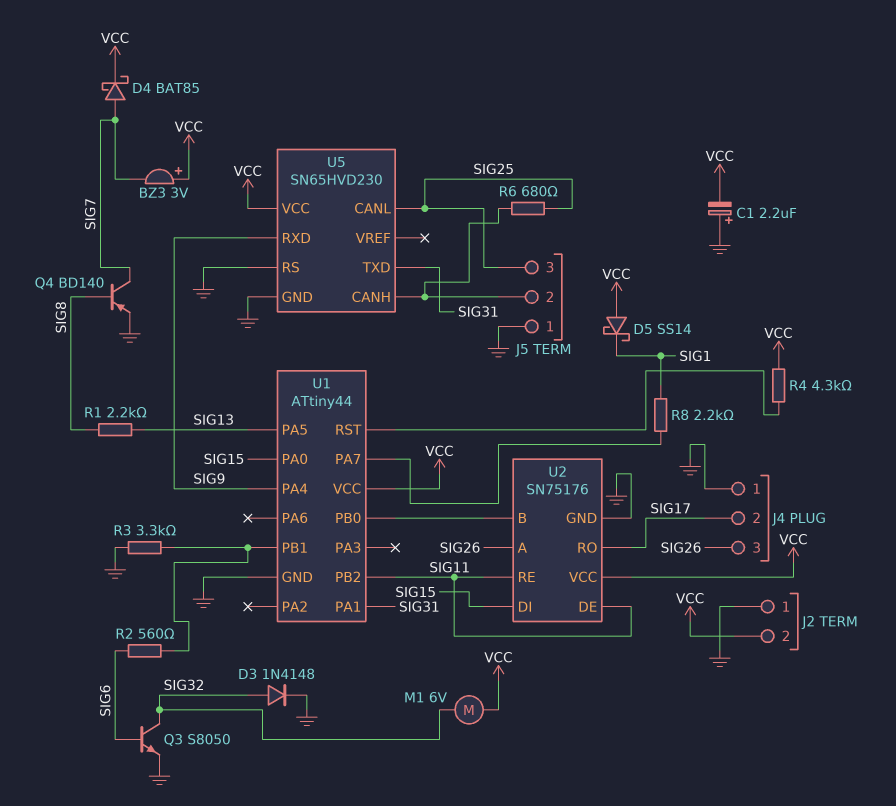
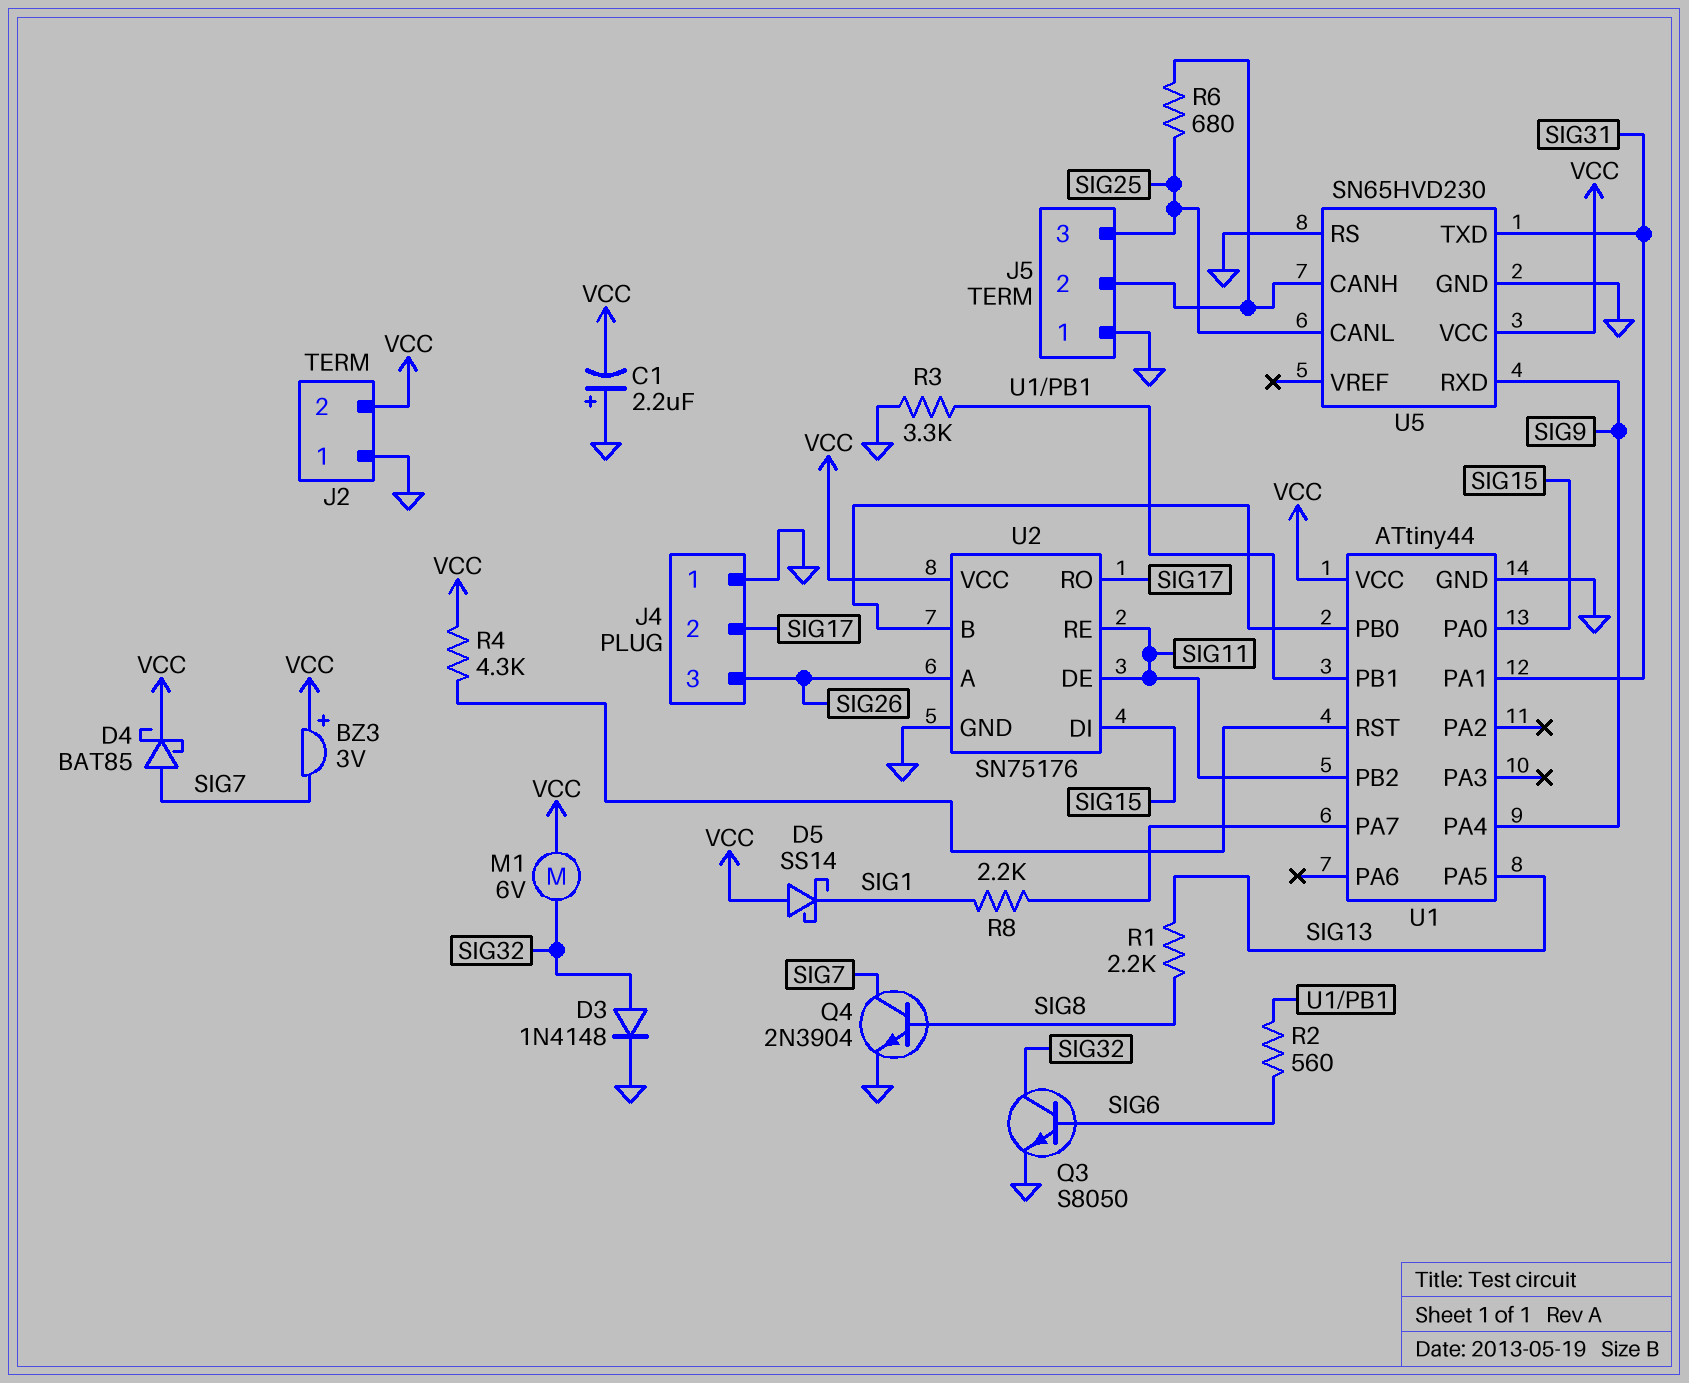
Q4: PNP BD140 (B SIG8, C SIG7, E GND) -> NPN 2N3904 (B SIG8, C SIG7, E GND)

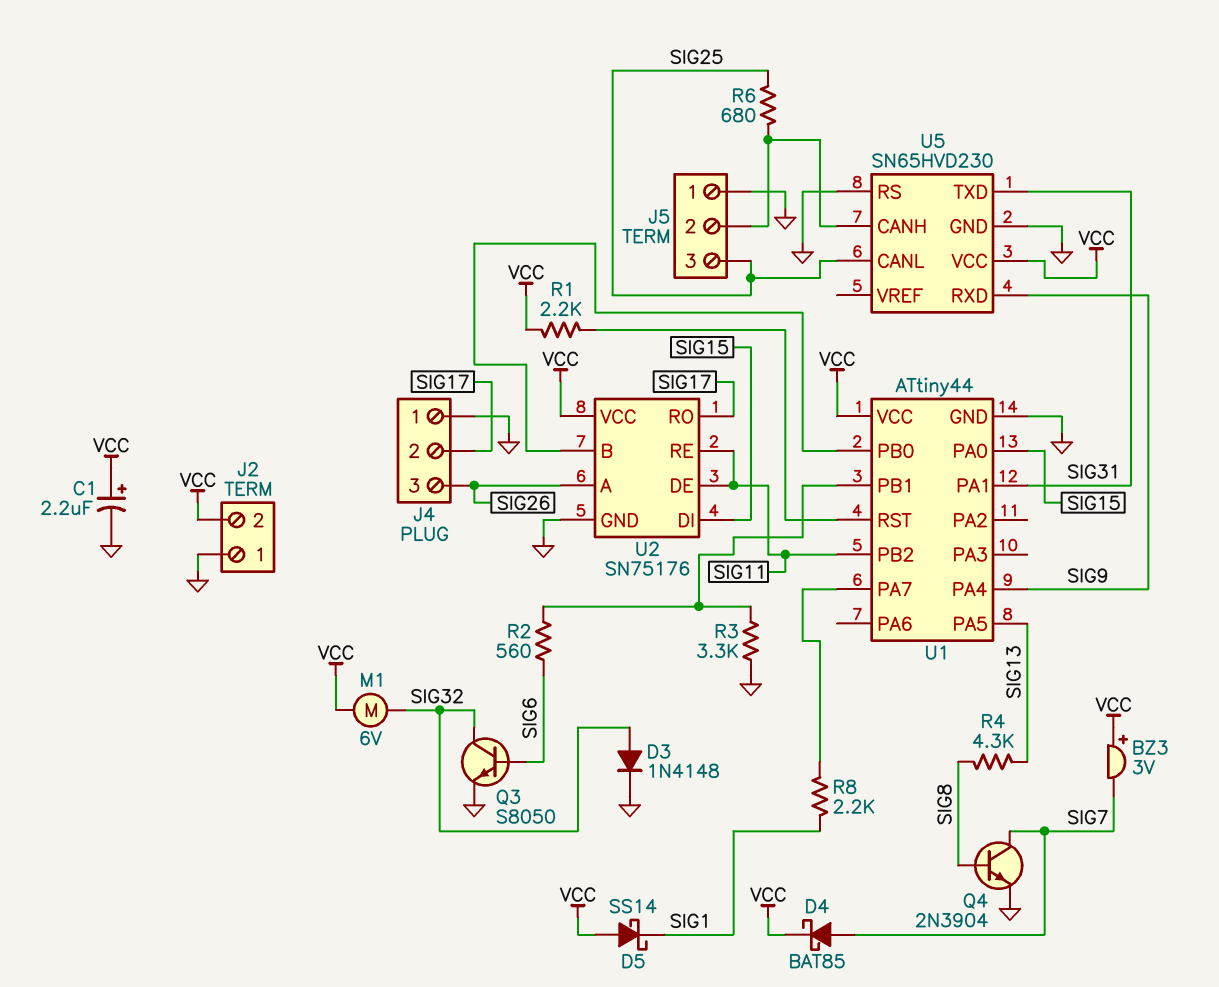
C1: 2.2uF (plus GND, minus VCC) -> 2.2uF (plus VCC, minus GND)
R1: 2.2k (SIG8, SIG13) -> 2.2k (U1/RST, VCC)
R4: 4.3k (U1/RST, VCC) -> 4.3k (SIG8, SIG13)

